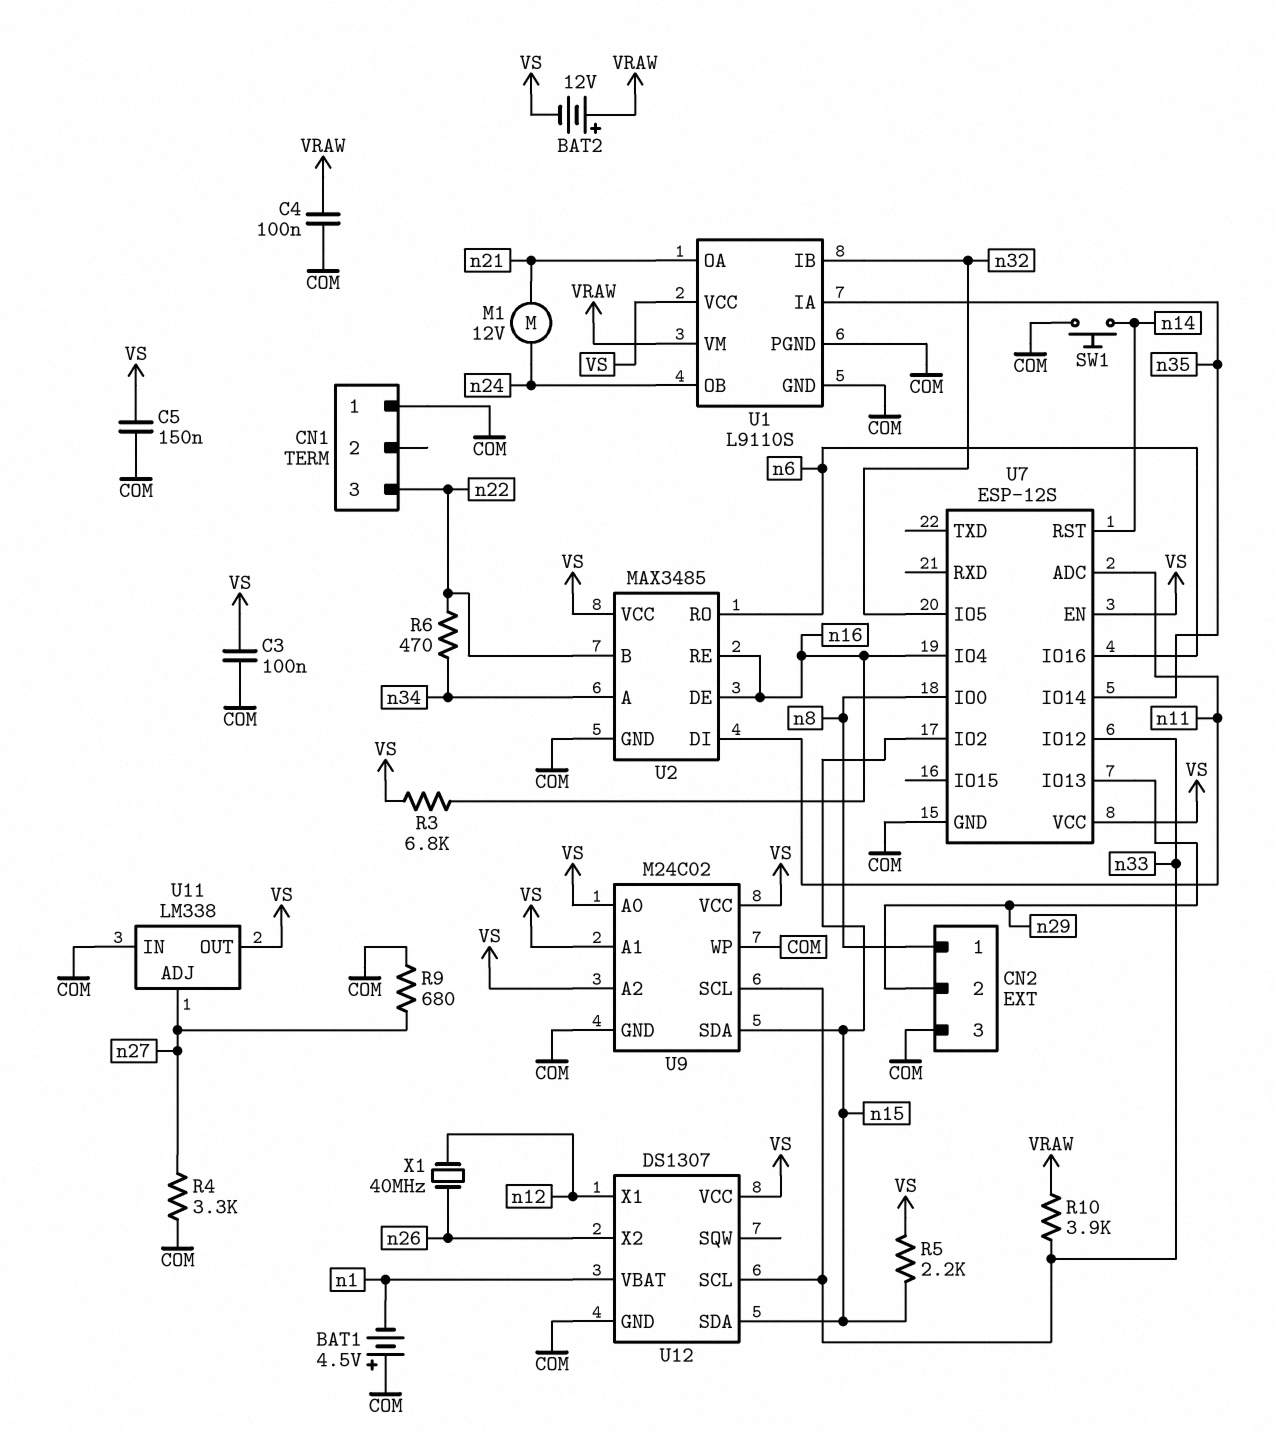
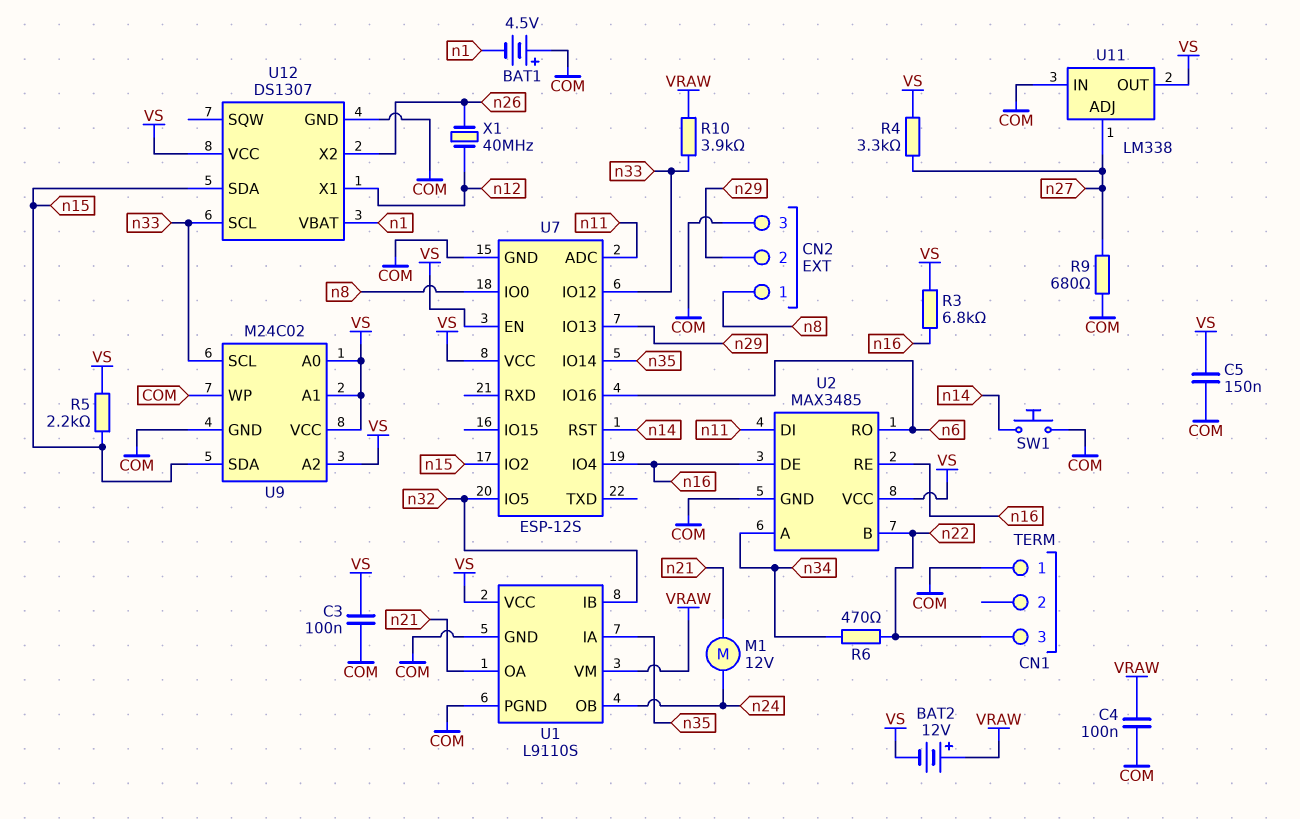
R4: 3.3k (COM, n27) -> 3.3k (VS, n27)

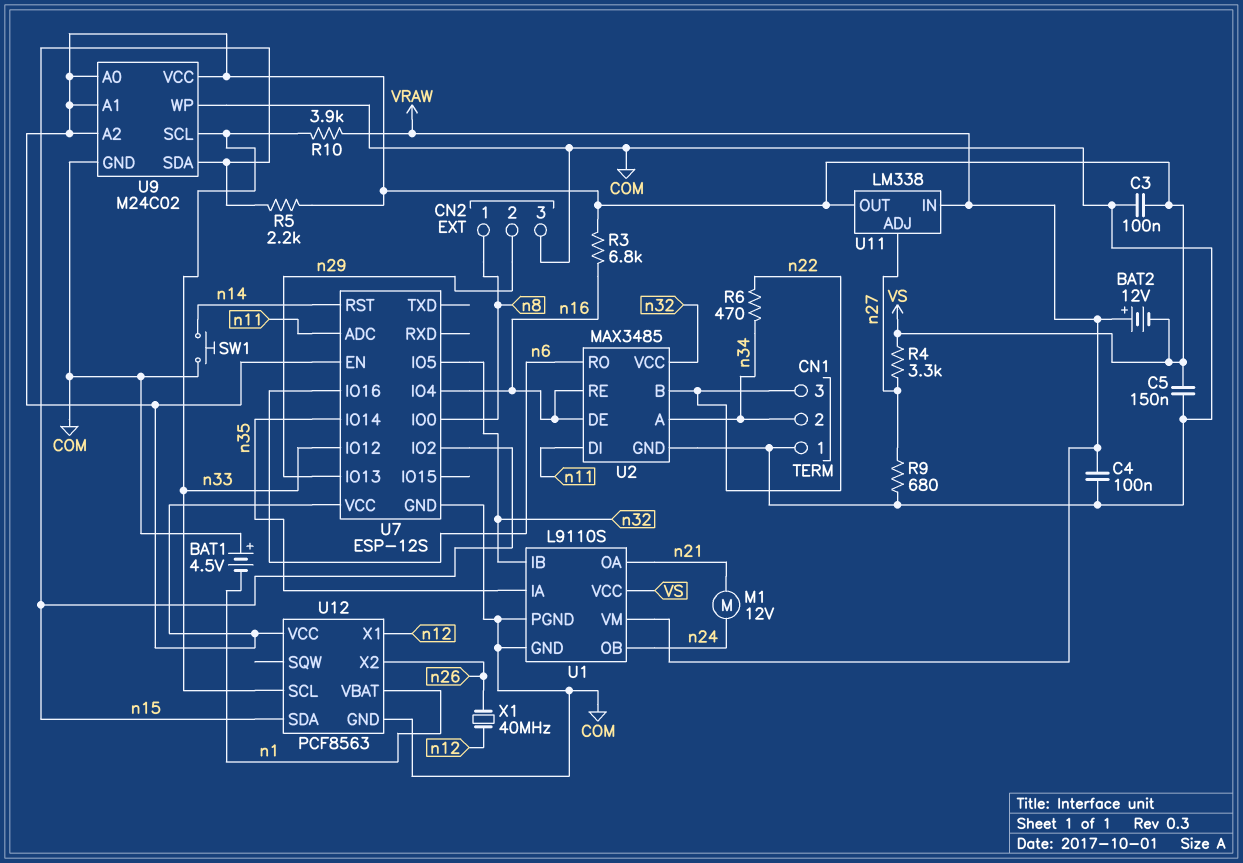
CN1 pin 2: none -> n34
U2 pin VCC: VS -> n32
U11 pin IN: COM -> VRAW
U12: DS1307 -> PCF8563

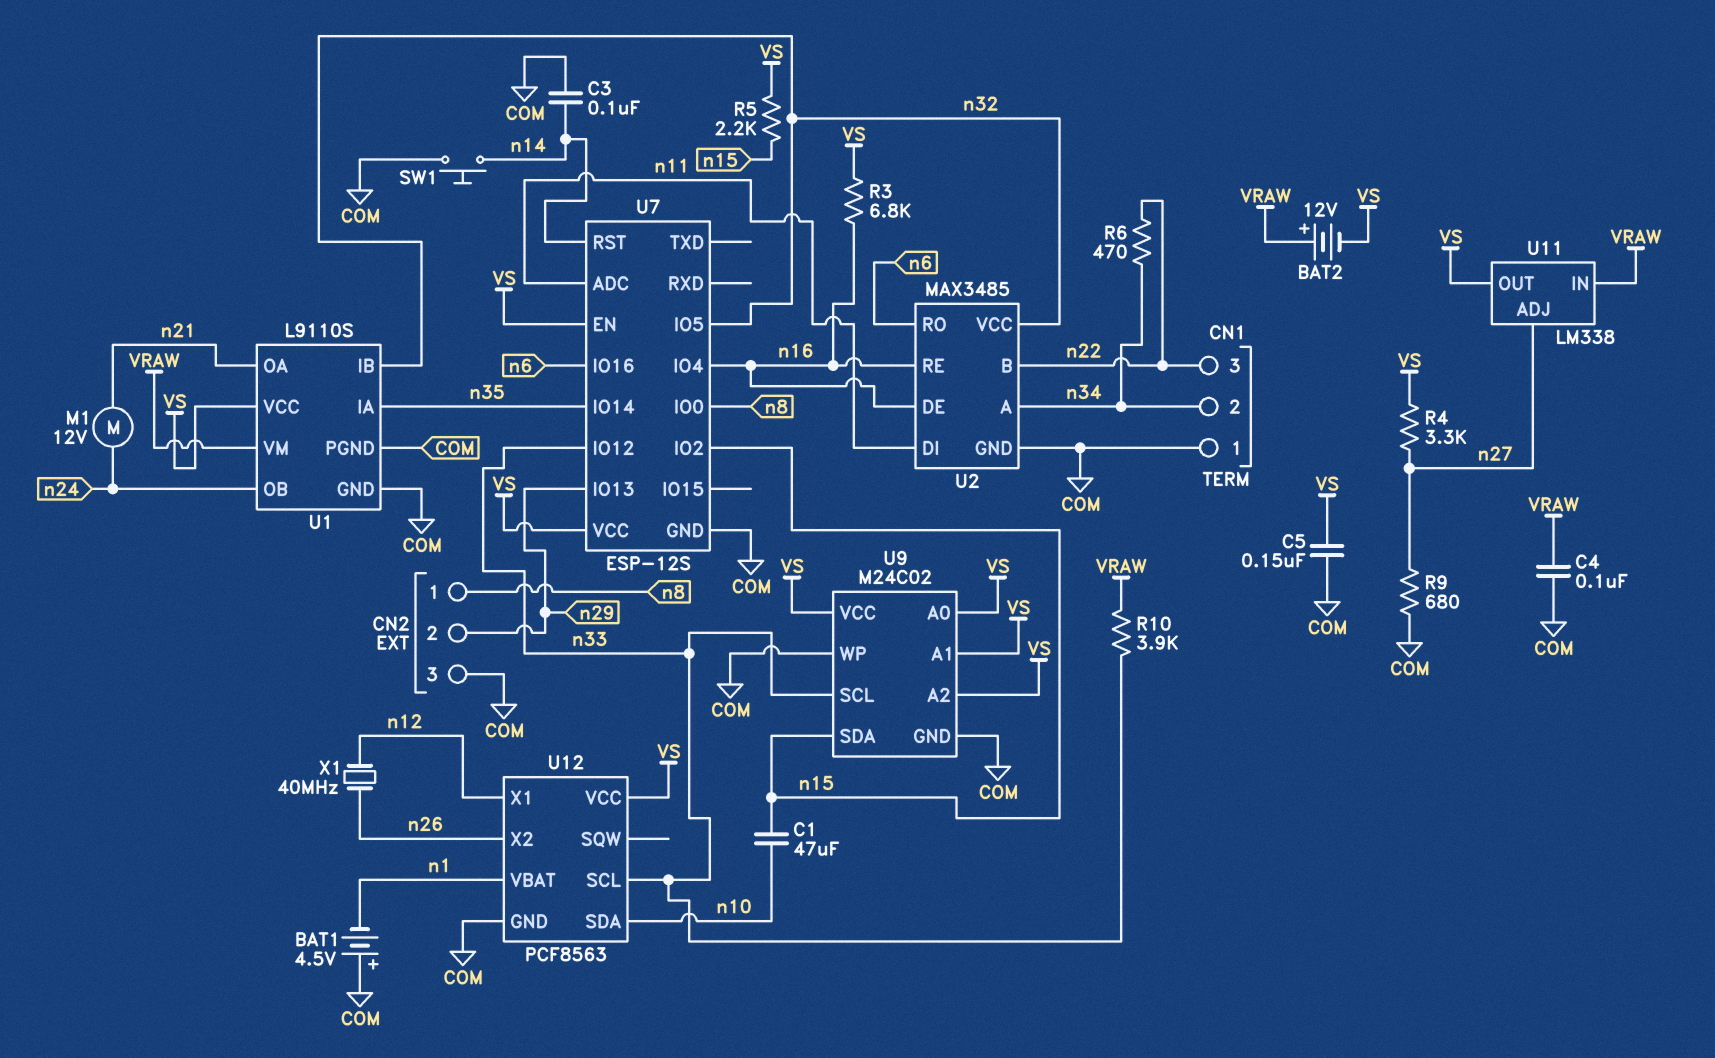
C1: none -> 47uF (n10, n15)
C3: 100nF (COM, VS) -> 100nF (COM, n14)
U12 pin SDA: n15 -> n10

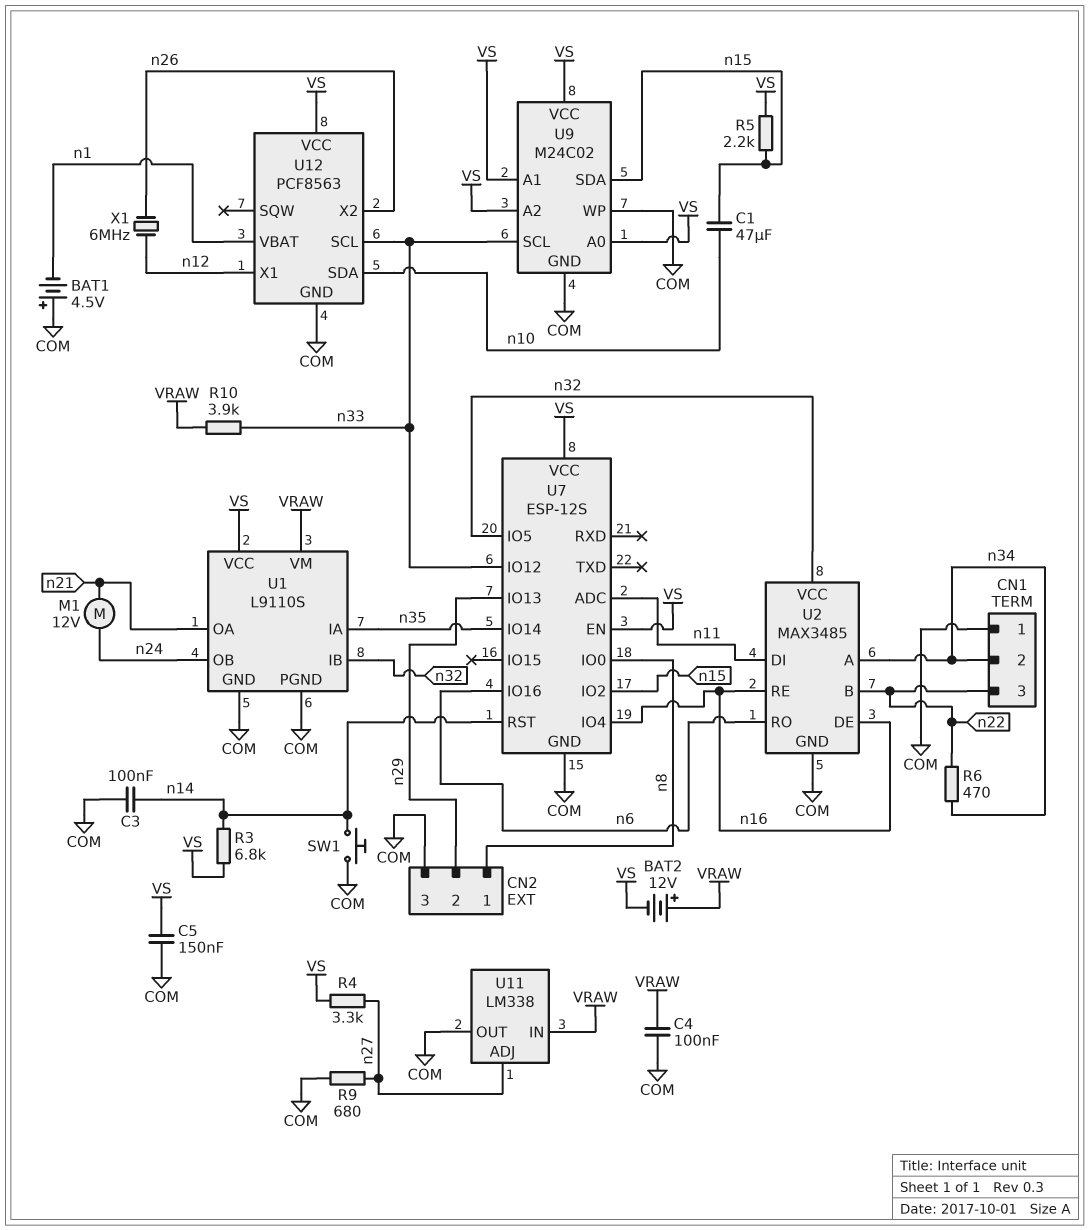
R3: 6.8k (VS, n16) -> 6.8k (VS, n14)
U11 pin OUT: VS -> COM
X1: 40MHz (n12, n26) -> 6MHz (n12, n26)

